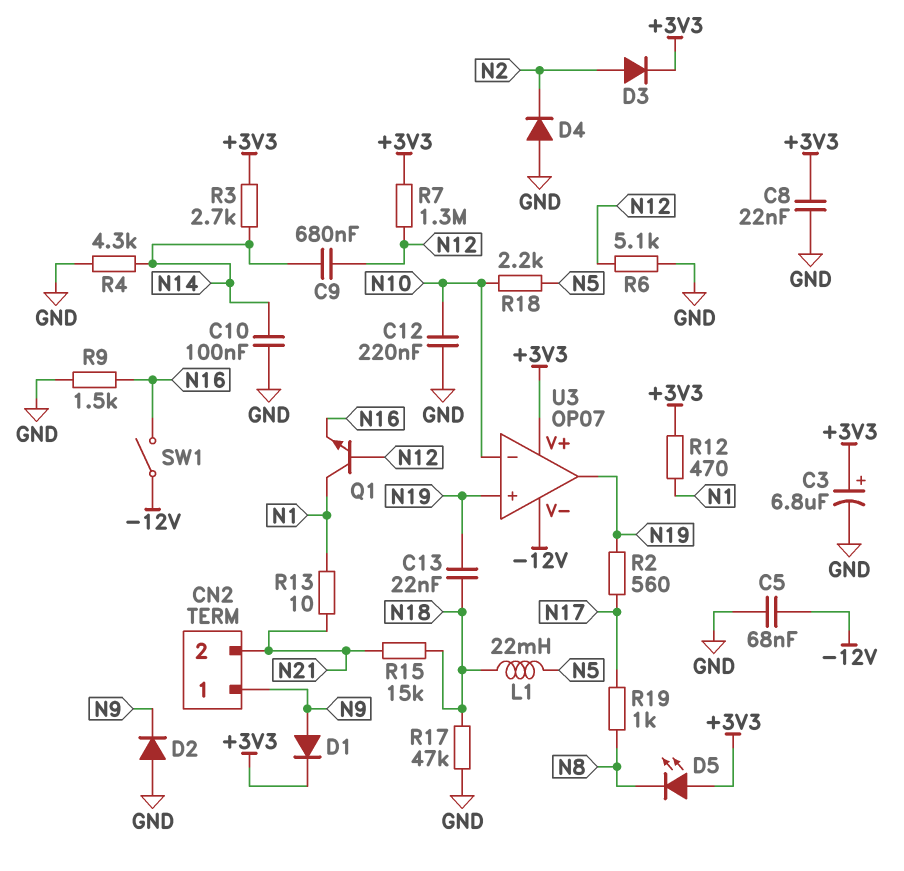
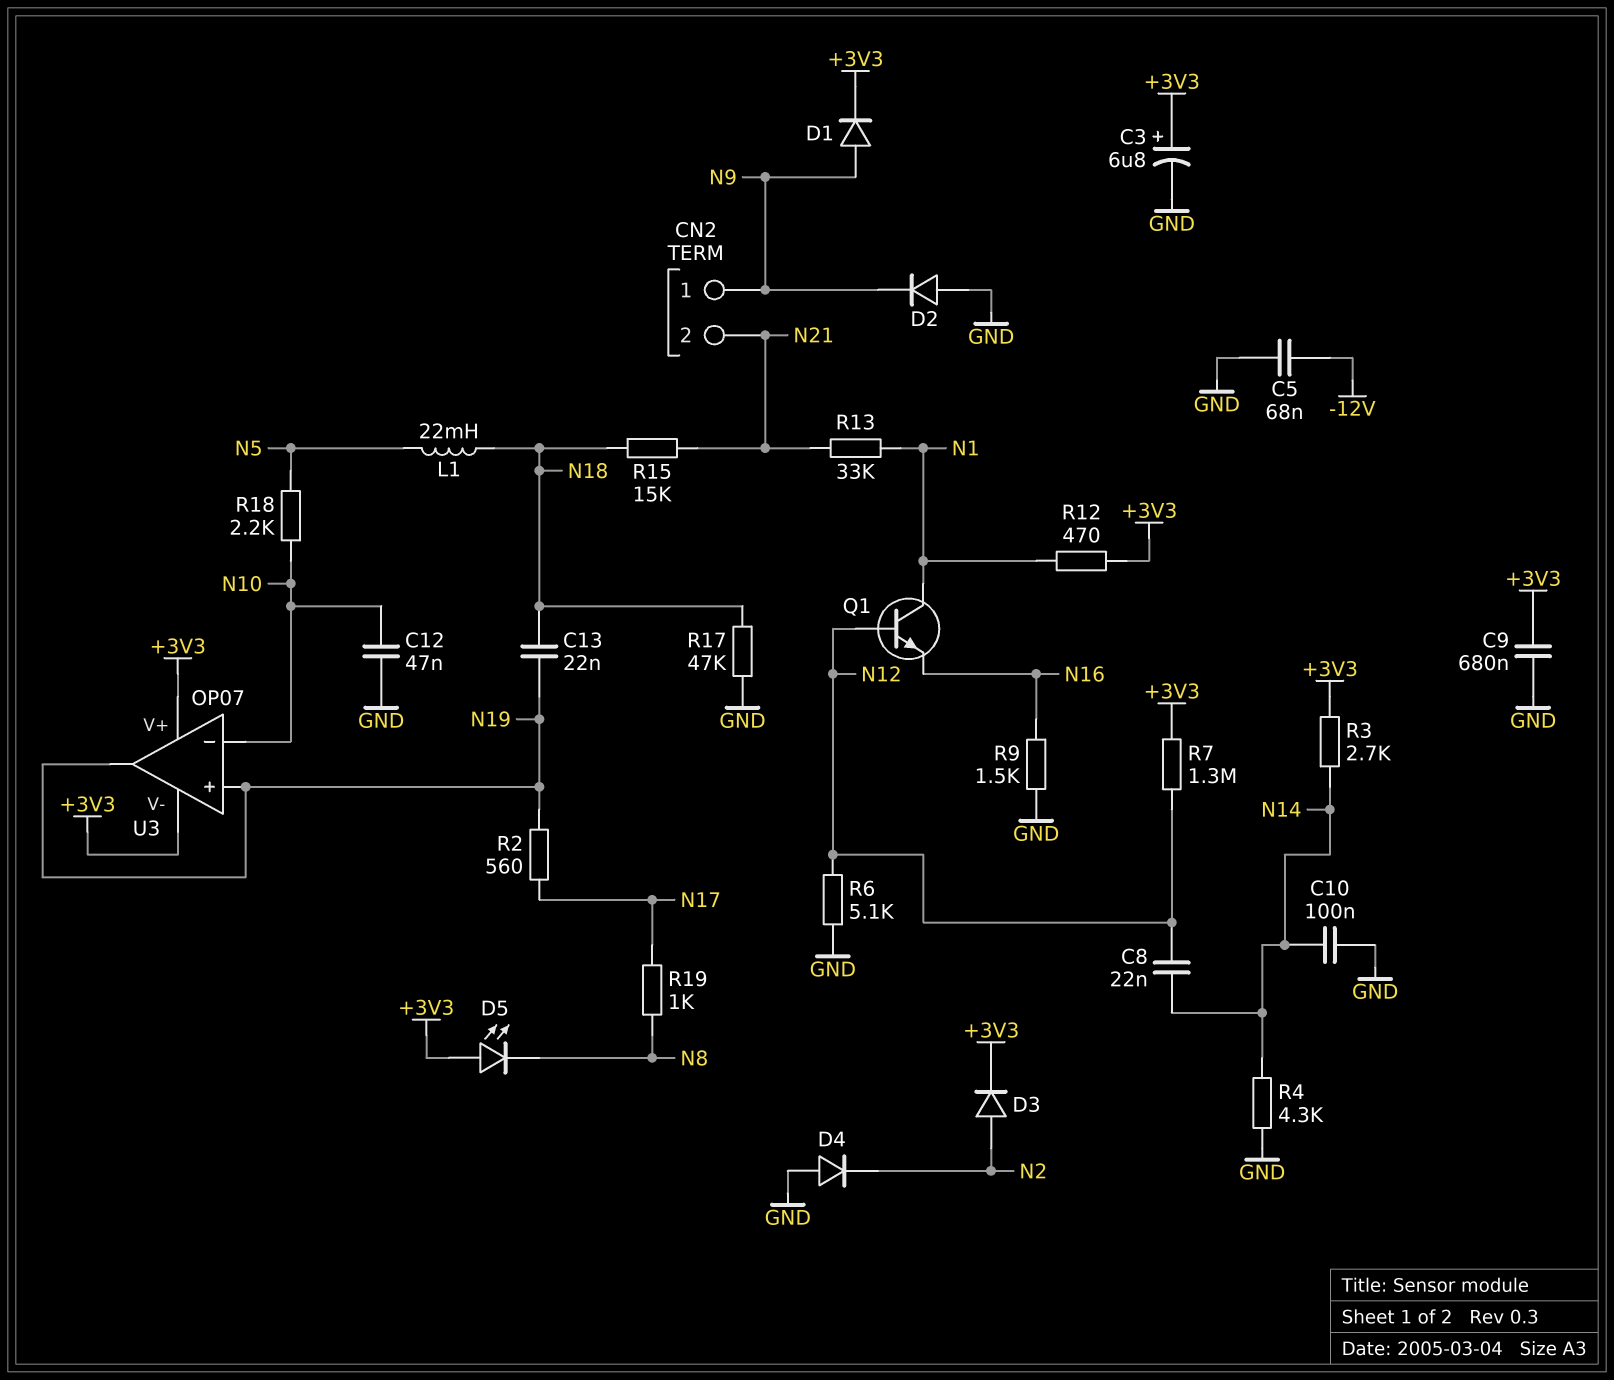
C8: 22nF (+3V3, GND) -> 22nF (N12, N14)
C9: 680nF (N12, N14) -> 680nF (+3V3, GND)
C12: 220nF (GND, N10) -> 47nF (GND, N10)
R13: 10 (N1, N21) -> 33k (N1, N21)
SW1: switch (-12V, N16) -> none
U3 pin V-: -12V -> +3V3

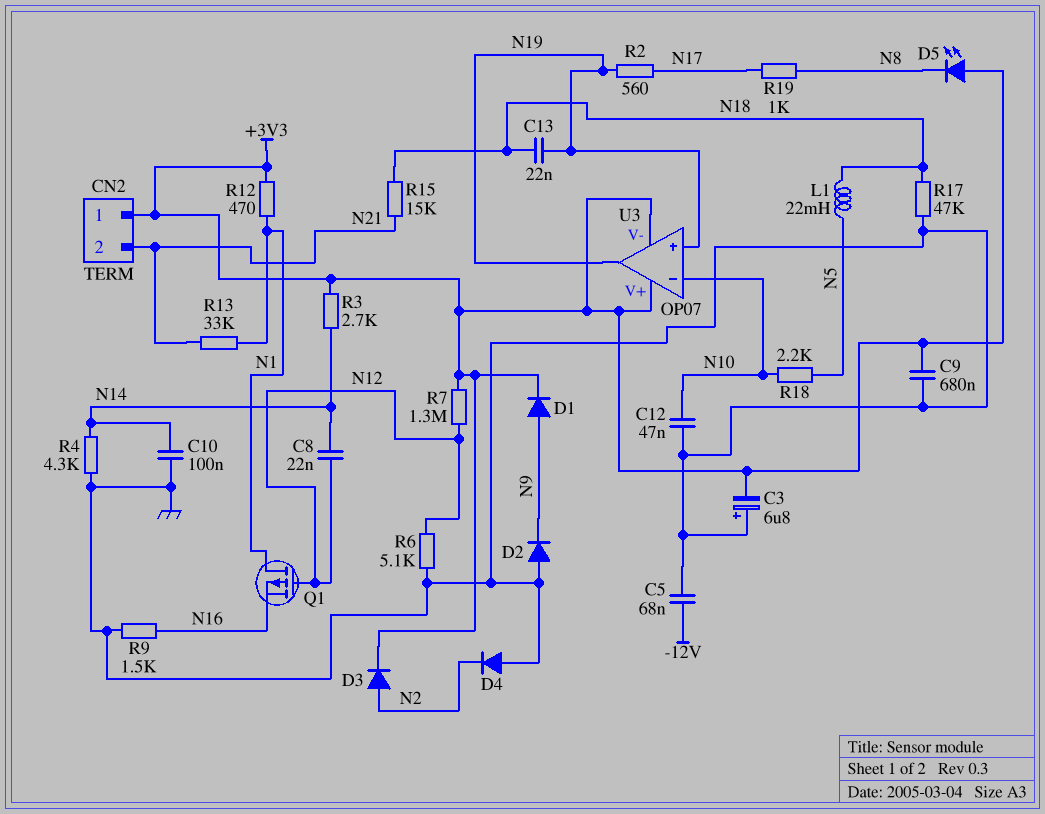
C3: 6.8uF (plus +3V3, minus GND) -> 6.8uF (plus GND, minus +3V3)
CN2 pin 1: N9 -> +3V3
Q1: NPN (B N12, C N1, E N16) -> PMOS (G N12, D N1, S N16)

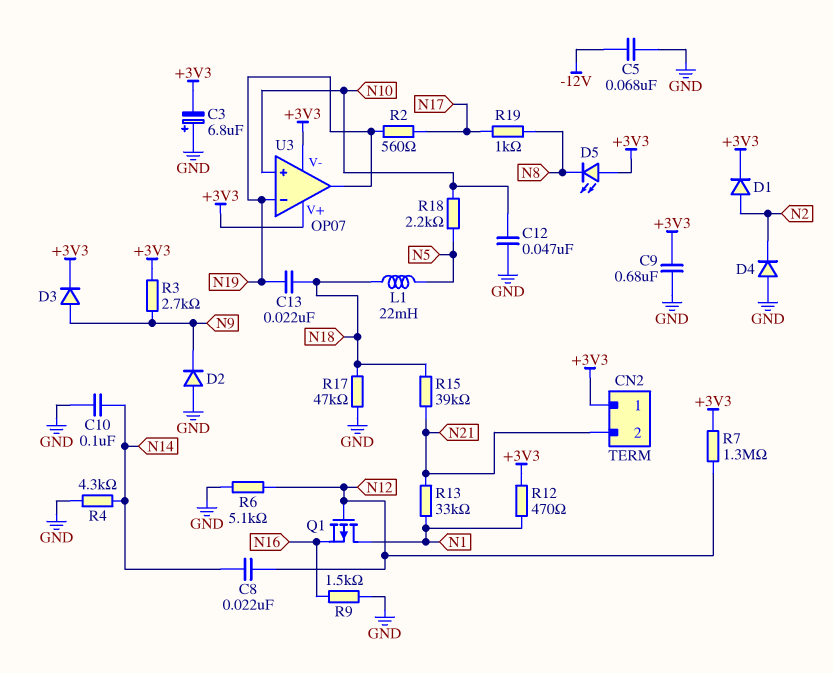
D1: diode (A N9, K +3V3) -> diode (A N2, K +3V3)
D3: diode (A N2, K +3V3) -> diode (A N9, K +3V3)
R3: 2.7k (+3V3, N14) -> 2.7k (+3V3, N9)
R15: 15k (N18, N21) -> 39k (N18, N21)
U3 pin in+: N19 -> N10
U3 pin in-: N10 -> N19

